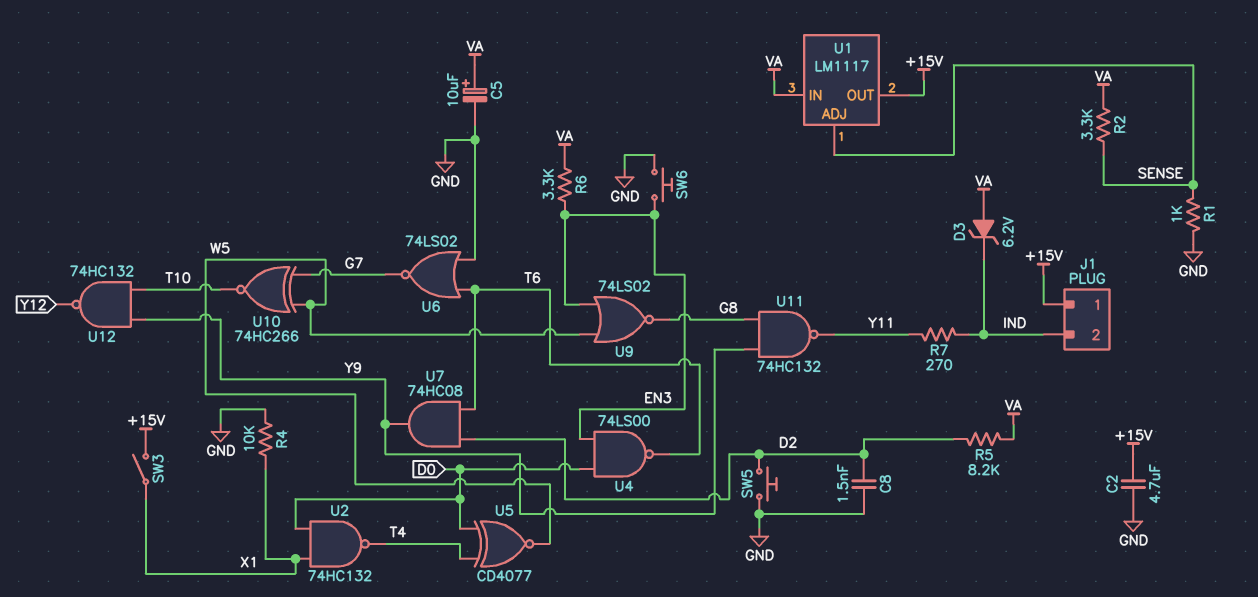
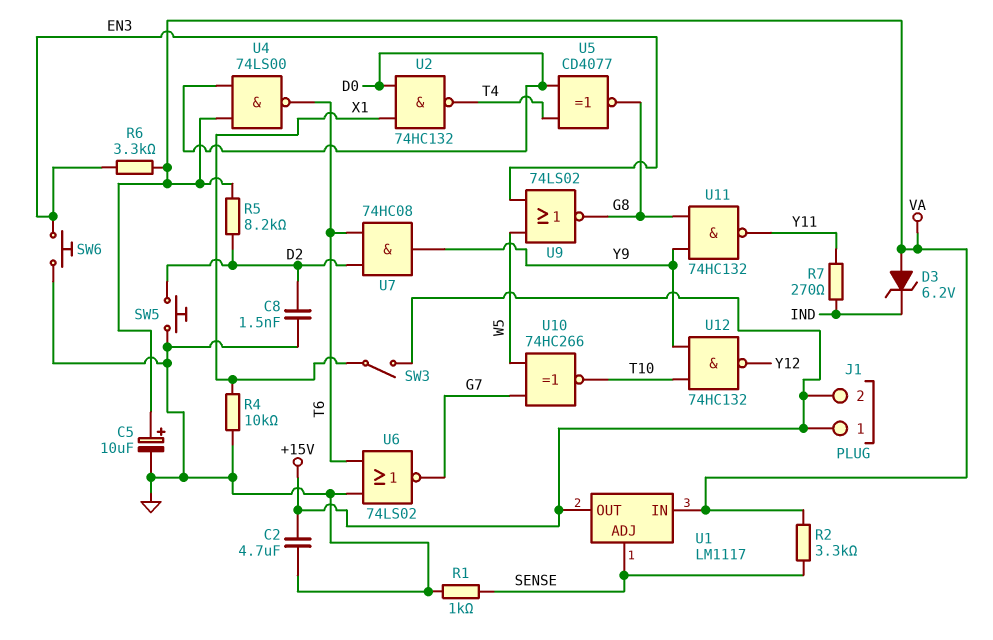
J1 pin 2: IND -> +15V
U4: NAND 74LS00 (in D0, in EN3, out T6) -> NAND 74LS00 (in D0, in VA, out T6)
U5: XNOR CD4077 (in D0, in T4, out W5) -> XNOR CD4077 (in D0, in T4, out G8)

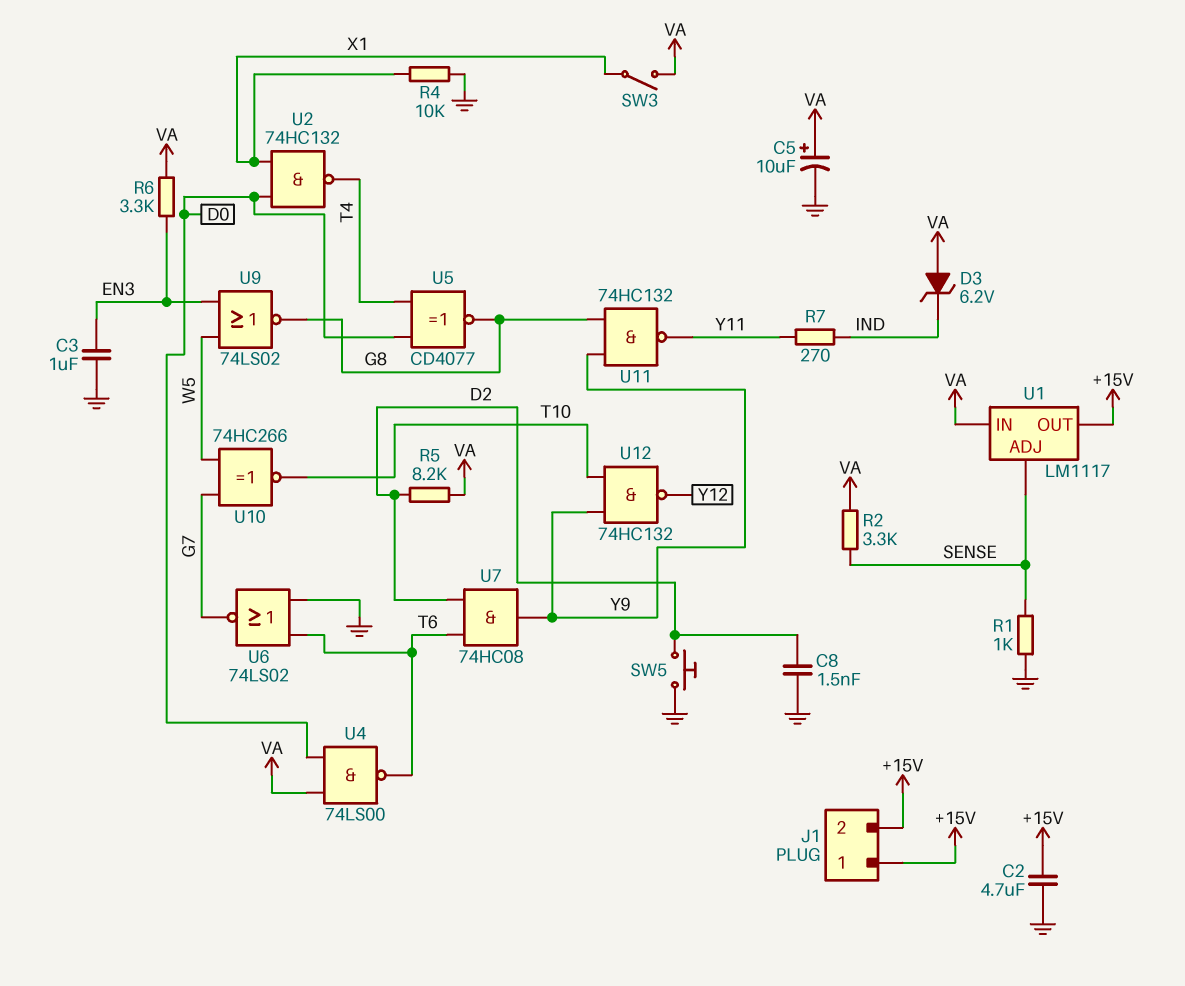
C3: none -> 1uF (EN3, GND)
SW3: switch (+15V, X1) -> switch (VA, X1)
SW6: button (EN3, GND) -> none

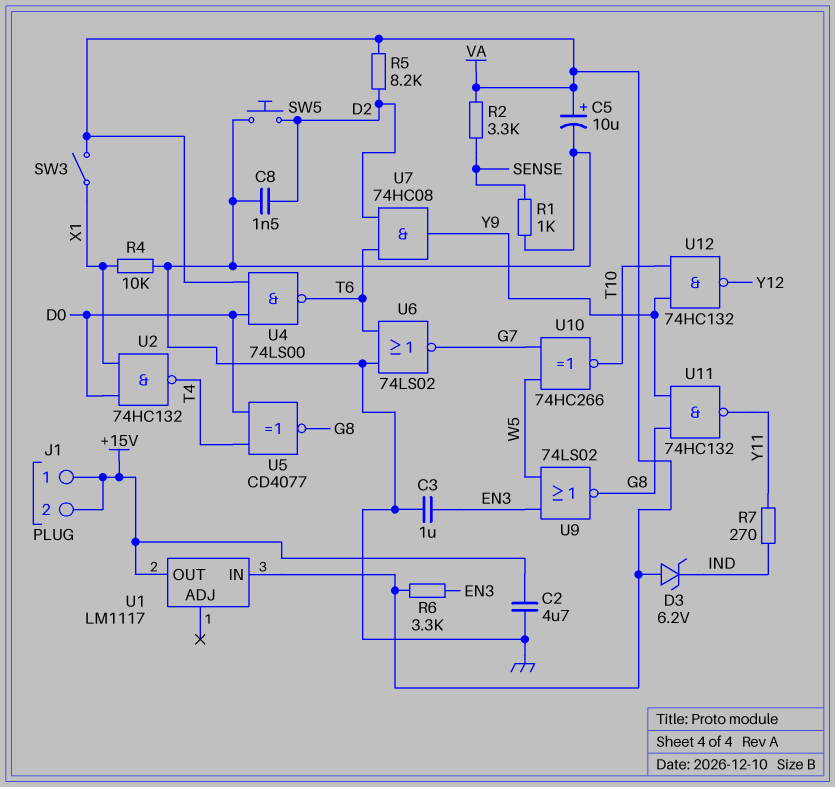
U1 pin ADJ: SENSE -> none

